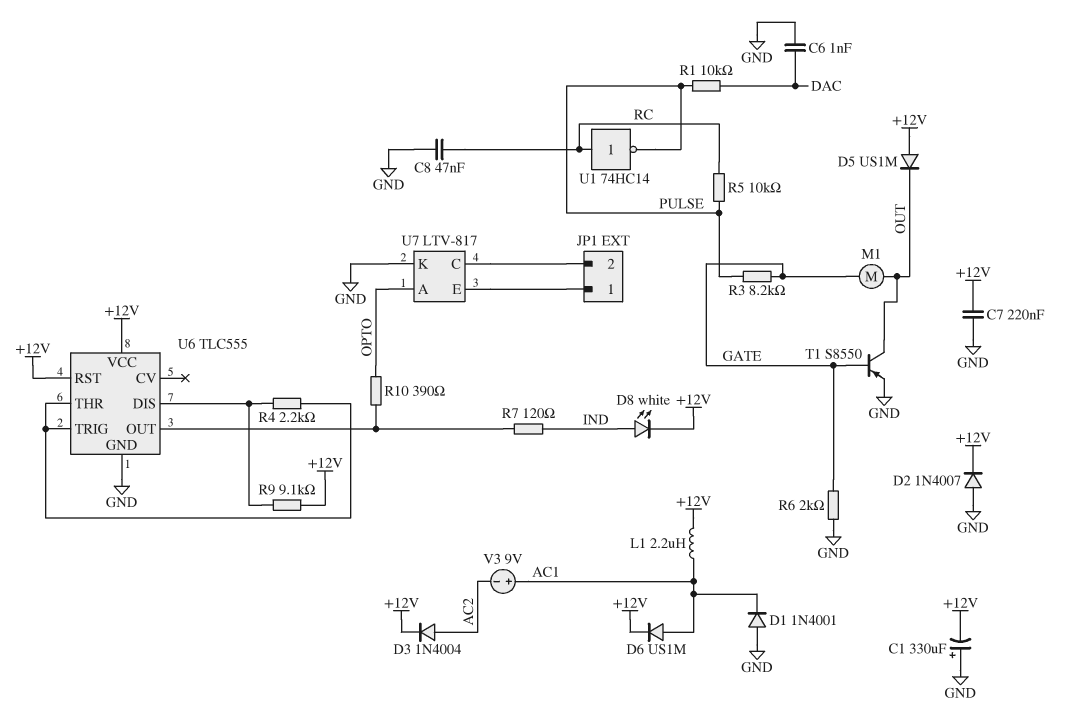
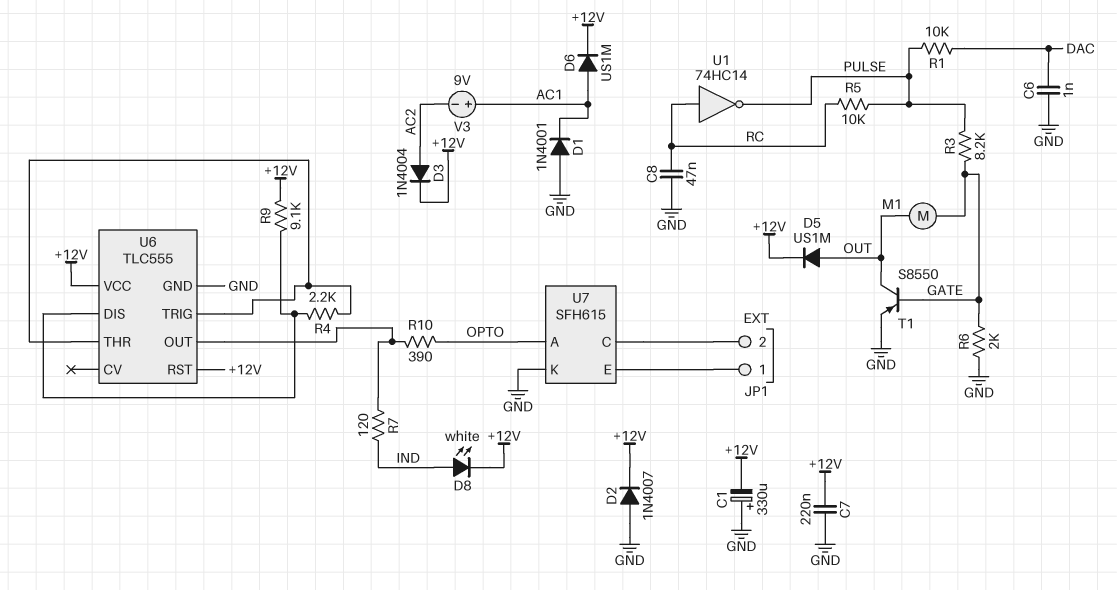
D5: diode US1M (A +12V, K OUT) -> diode US1M (A OUT, K +12V)
L1: 2.2uH (+12V, AC1) -> none
U7: LTV-817 -> SFH615

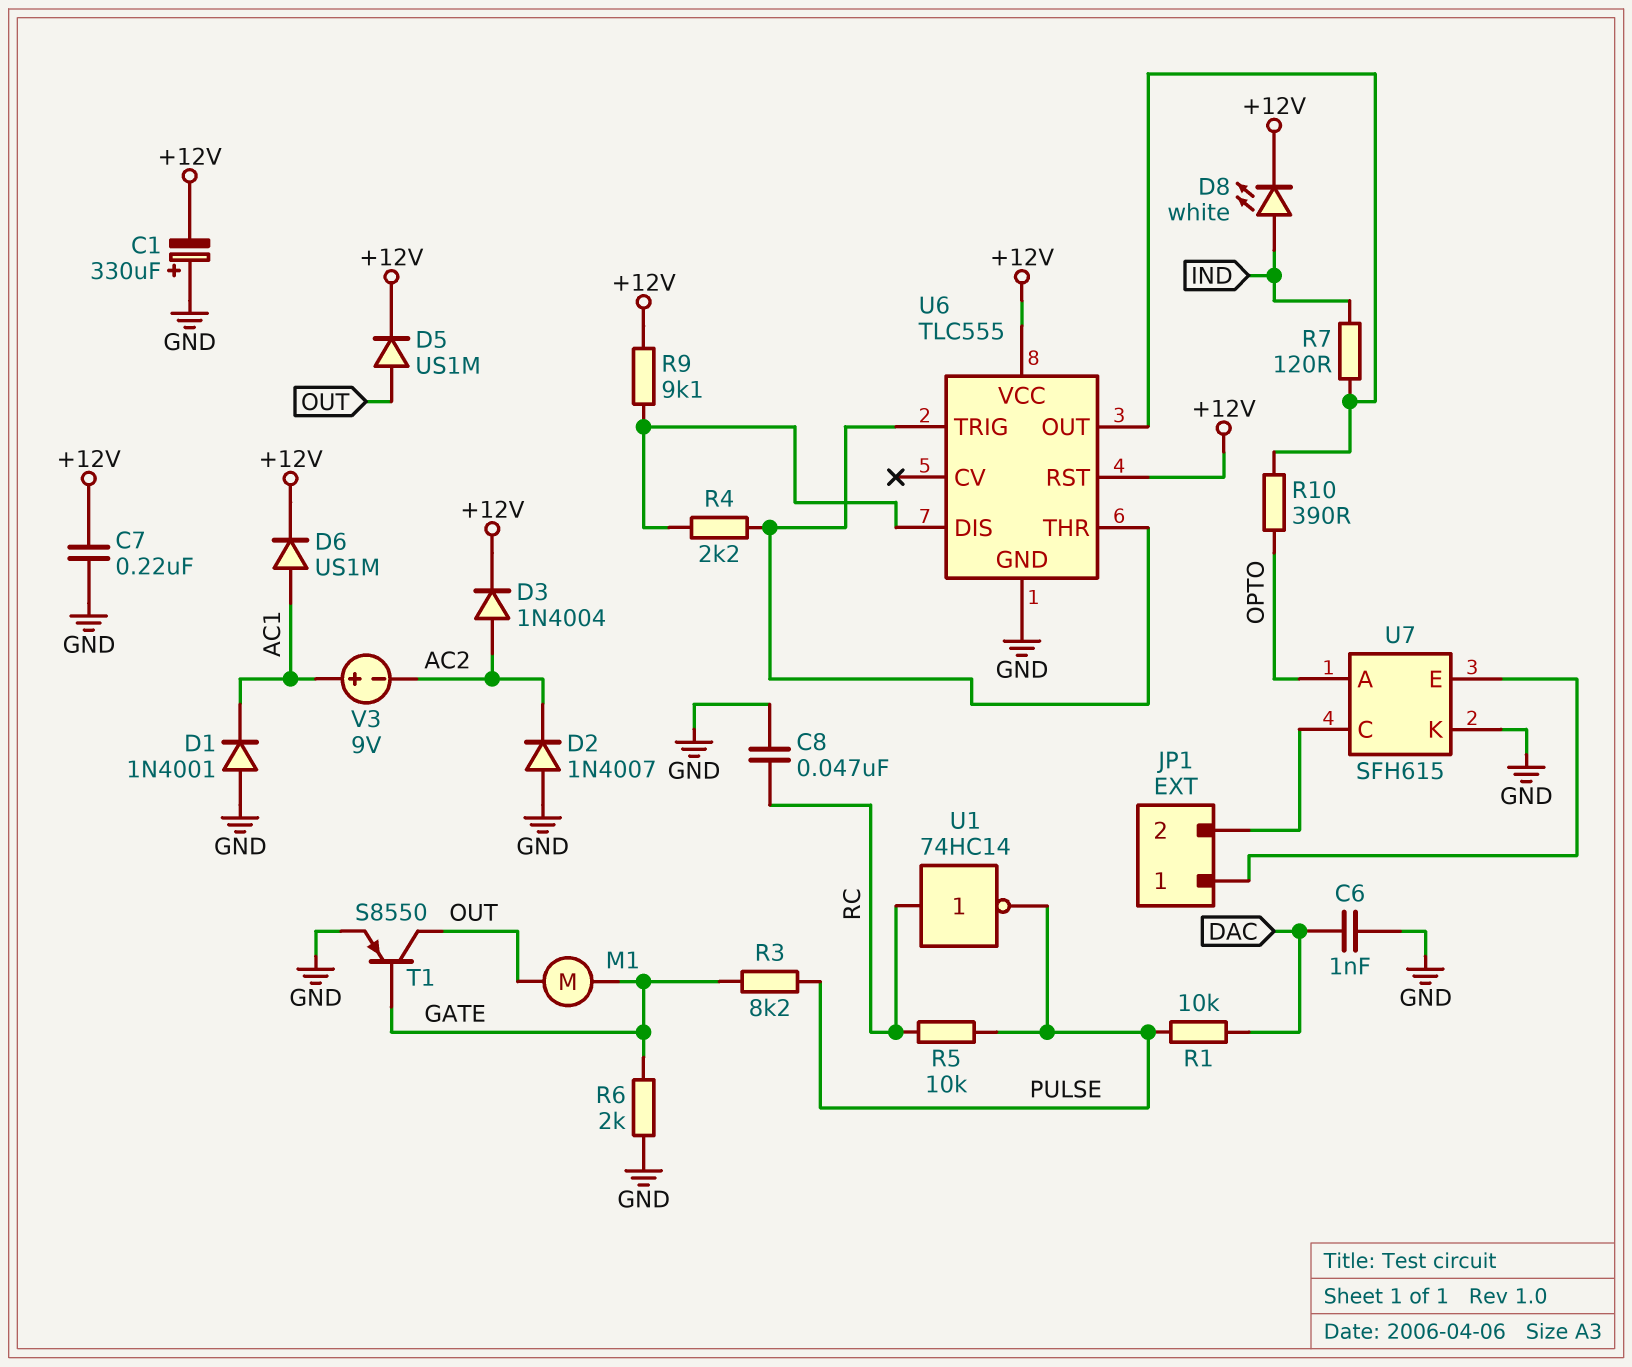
D2: diode 1N4007 (A GND, K +12V) -> diode 1N4007 (A GND, K AC2)

